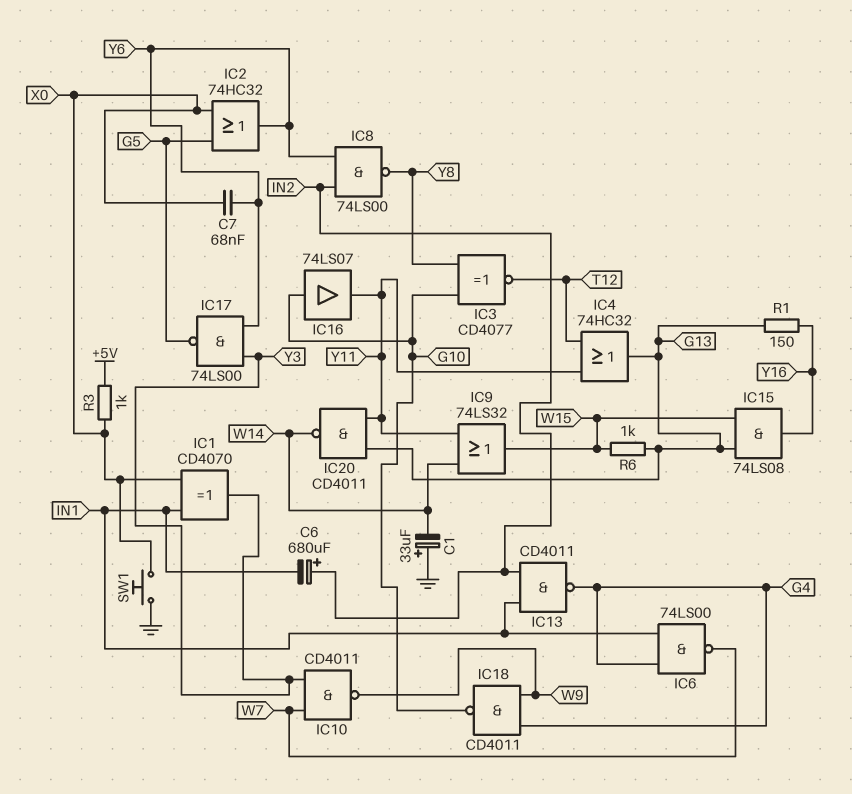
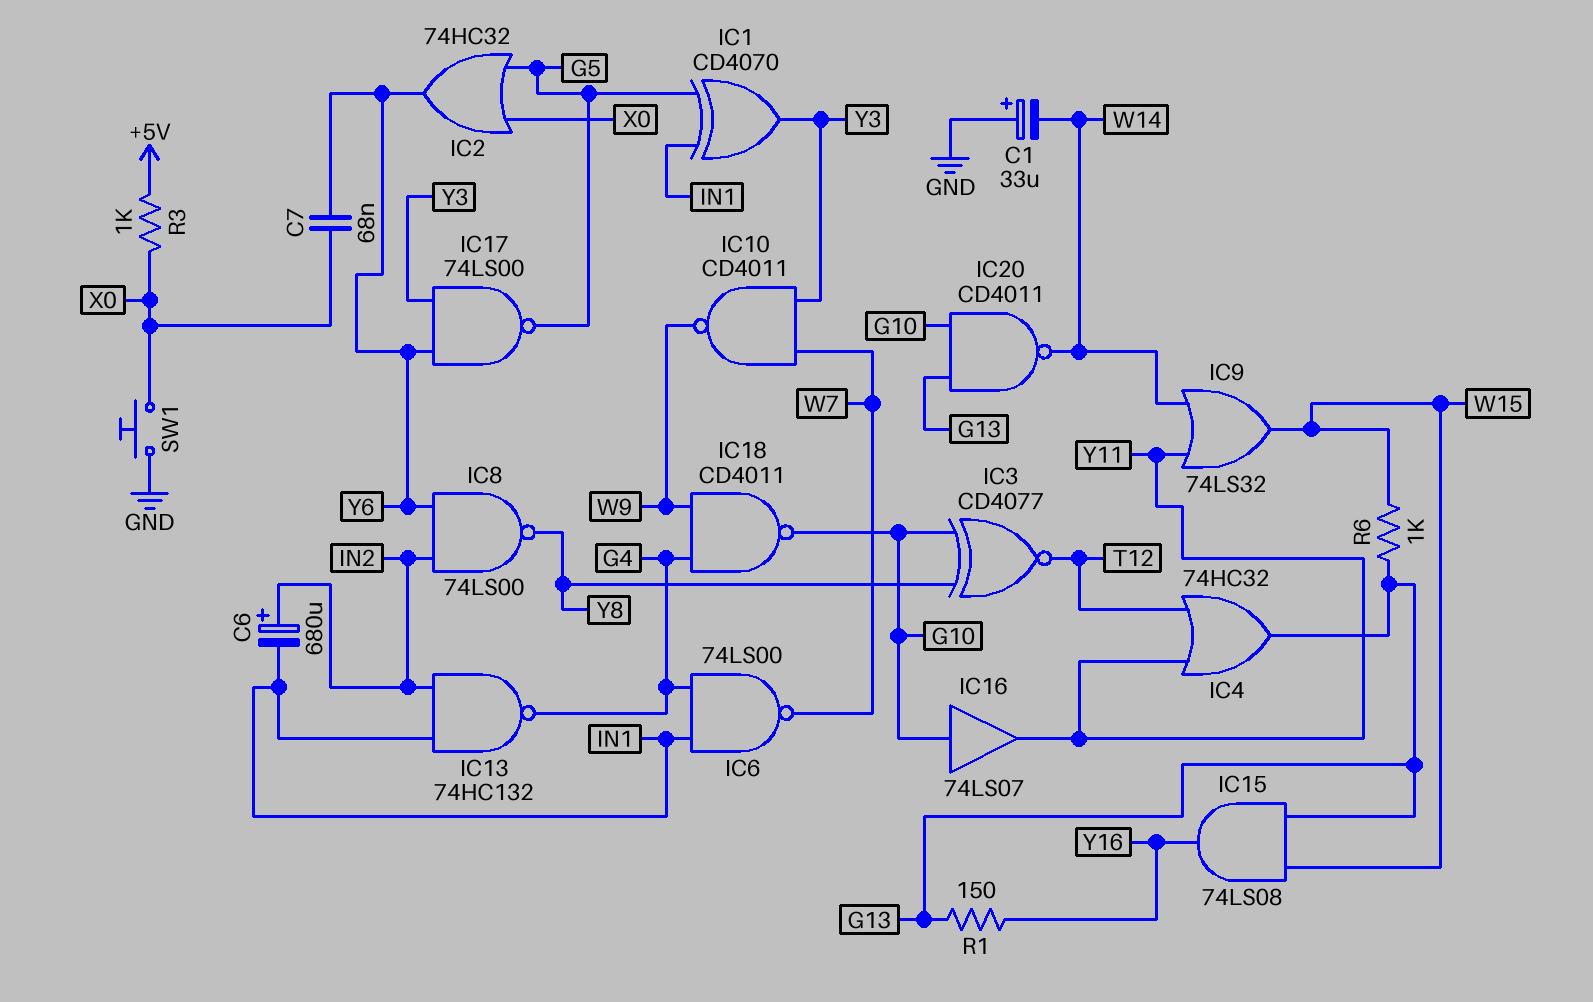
IC1: XOR CD4070 (in IN1, in X0, out Y3) -> XOR CD4070 (in G5, in IN1, out Y3)
IC13: NAND CD4011 (in IN1, in IN2, out G4) -> NAND 74HC132 (in IN1, in IN2, out G4)
IC20: NAND CD4011 (in G13, in Y11, out W14) -> NAND CD4011 (in G10, in G13, out W14)

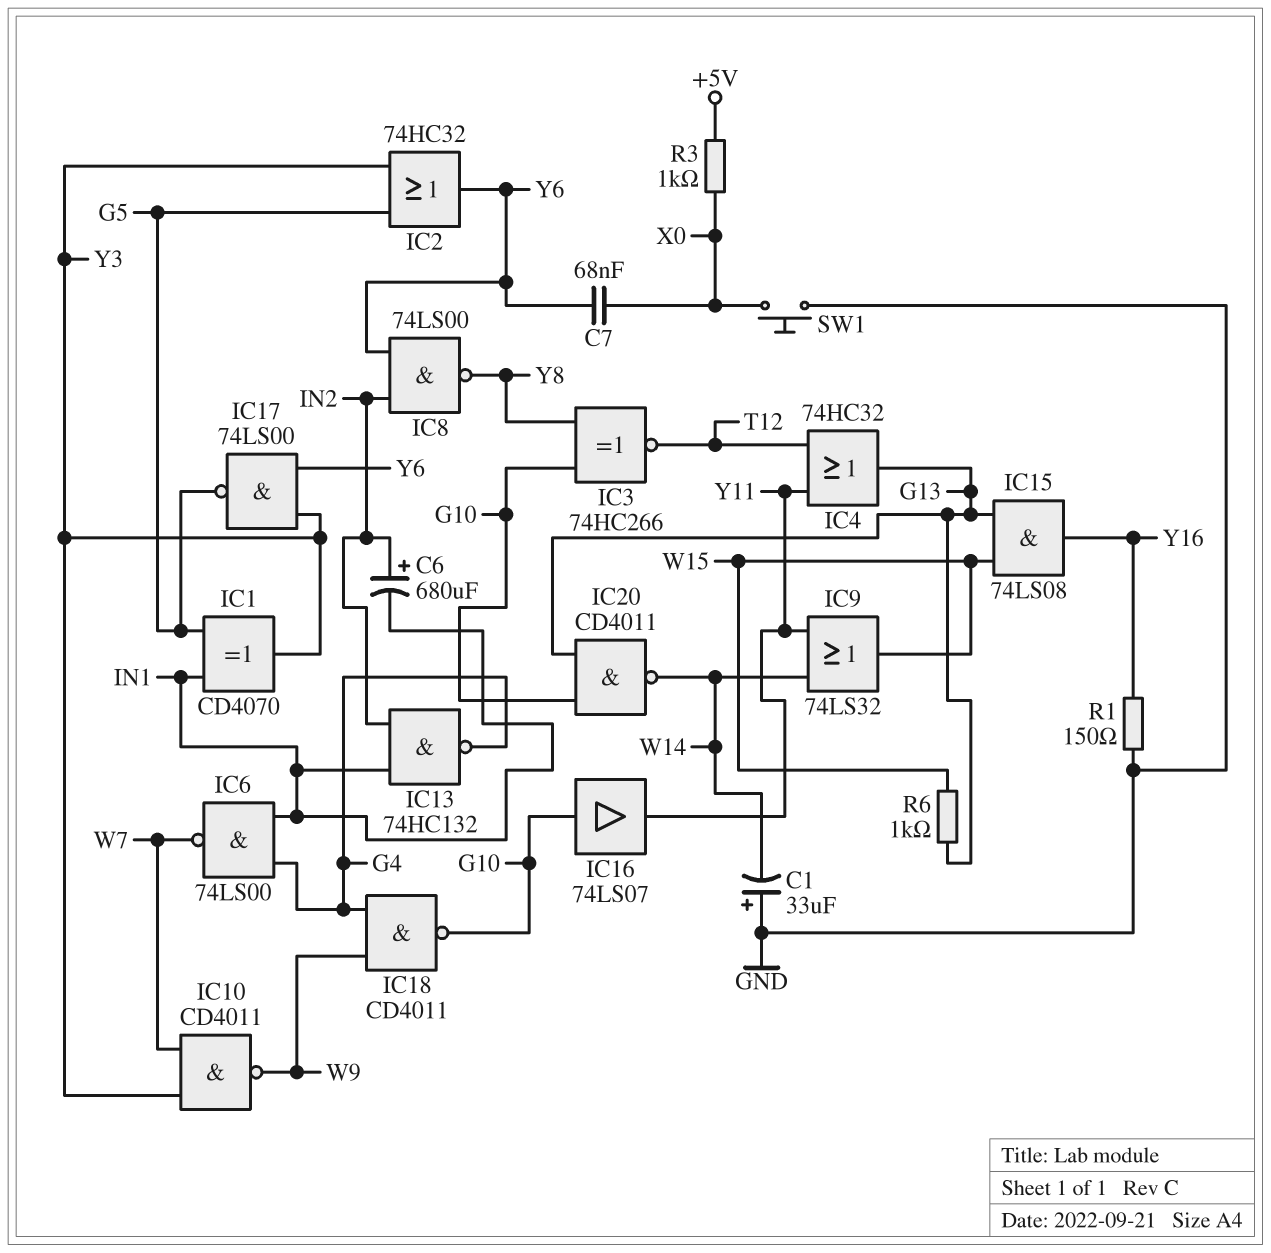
IC2: OR 74HC32 (in G5, in X0, out Y6) -> OR 74HC32 (in G5, in Y3, out Y6)
IC3: XNOR CD4077 (in G10, in Y8, out T12) -> XNOR 74HC266 (in G10, in Y8, out T12)
R1: 150 (G13, Y16) -> 150 (GND, Y16)

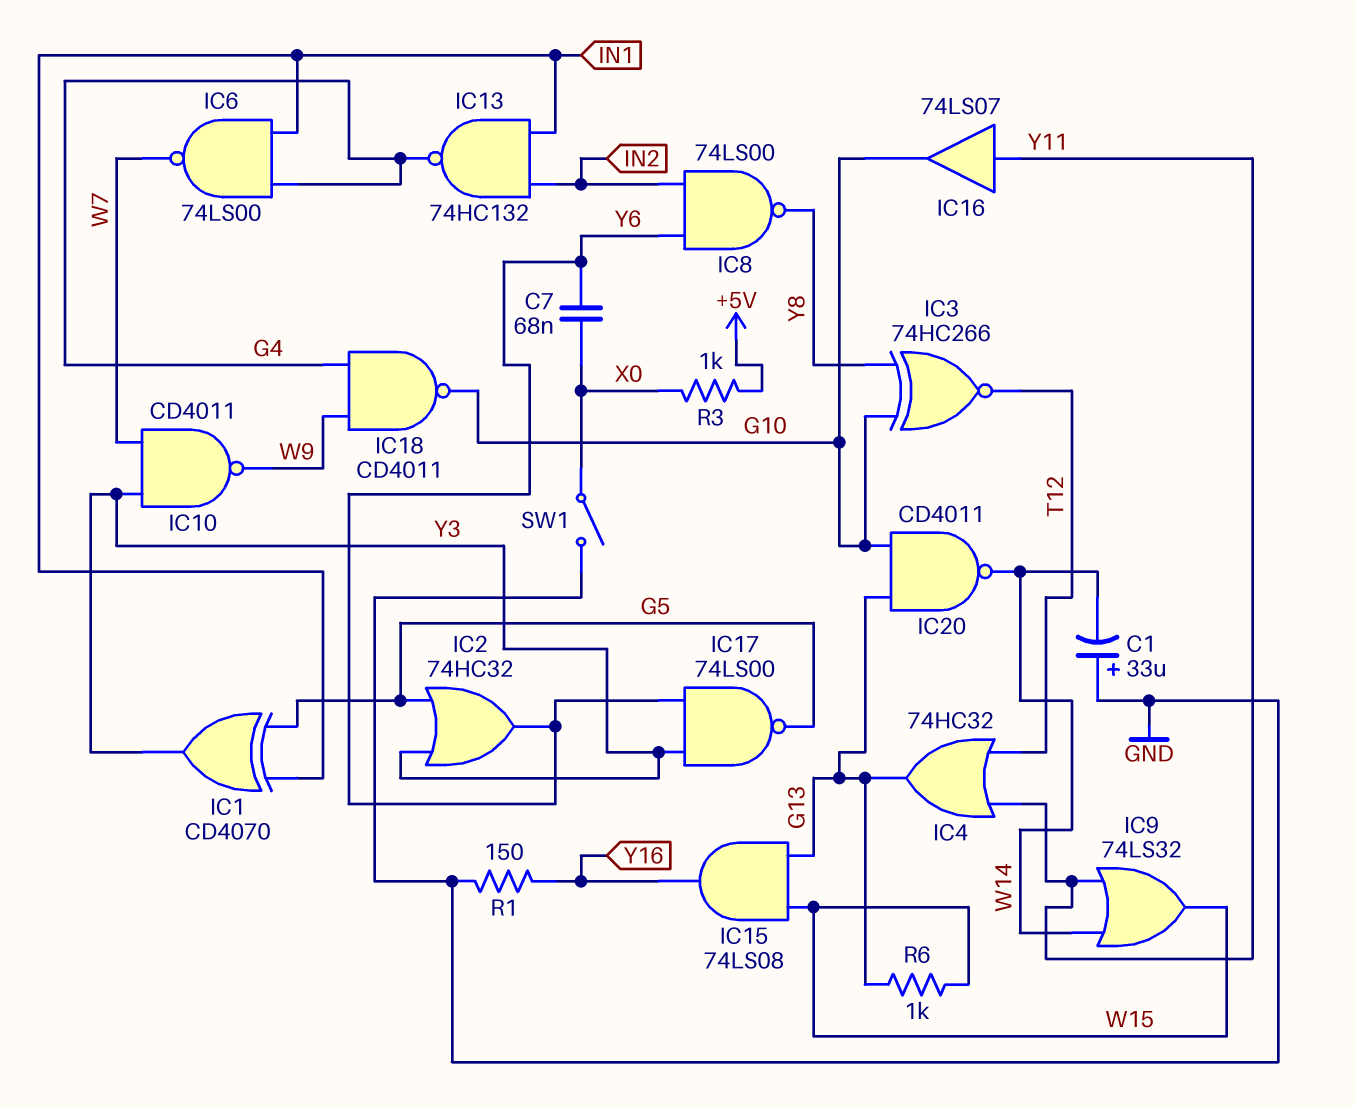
C6: 680uF (plus IN2, minus IN1) -> none
IC16: buffer 74LS07 (in G10, out Y11) -> buffer 74LS07 (in Y11, out G10)
SW1: button (GND, X0) -> switch (GND, X0)

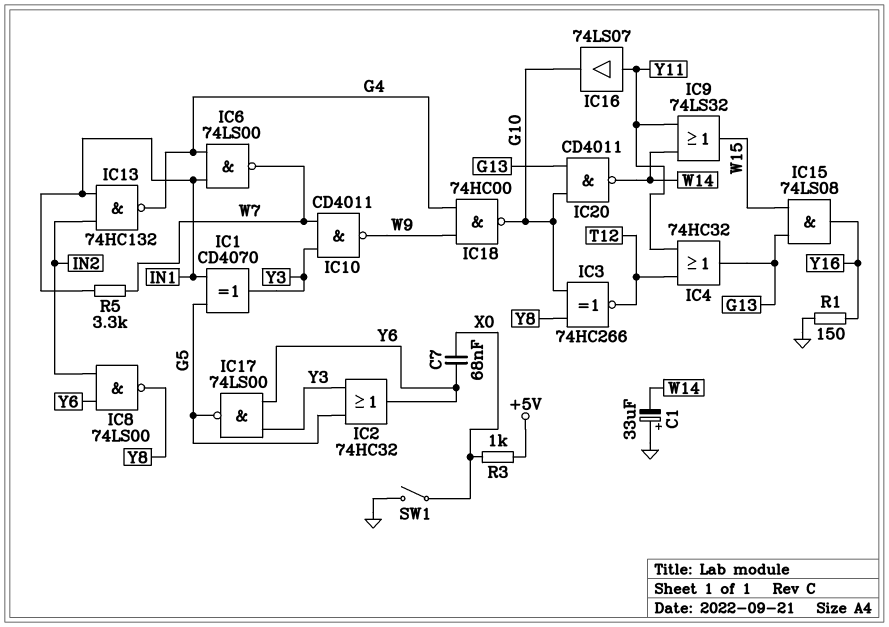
IC18: NAND CD4011 (in G4, in W9, out G10) -> NAND 74HC00 (in G4, in W9, out G10)
R5: none -> 3.3k (IN1, W7)
R6: 1k (G13, W15) -> none

